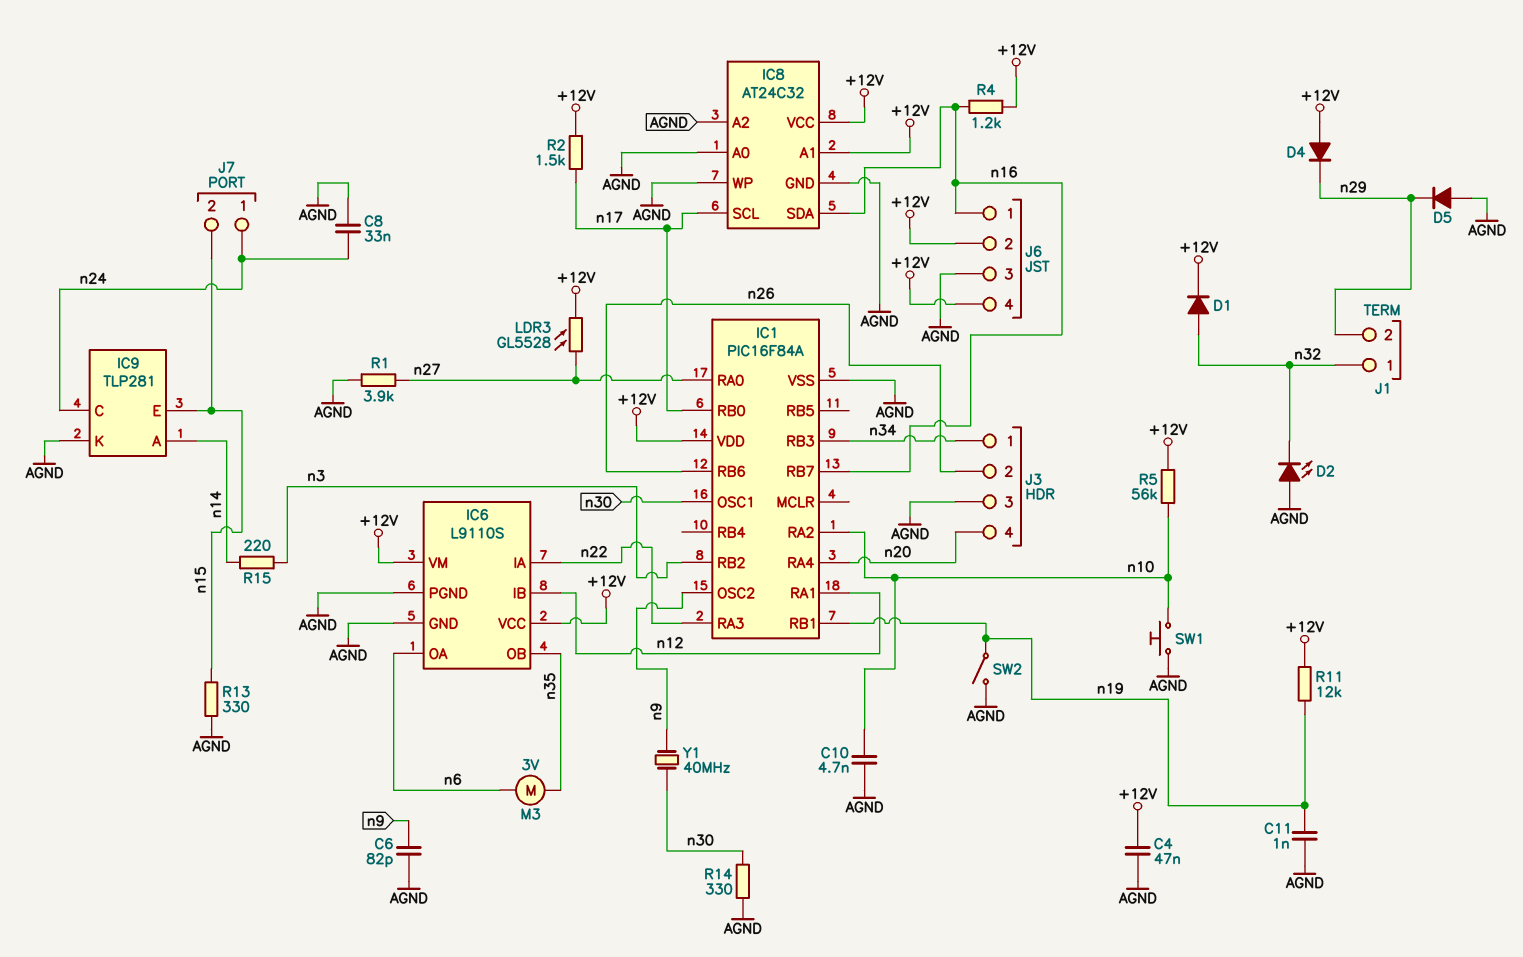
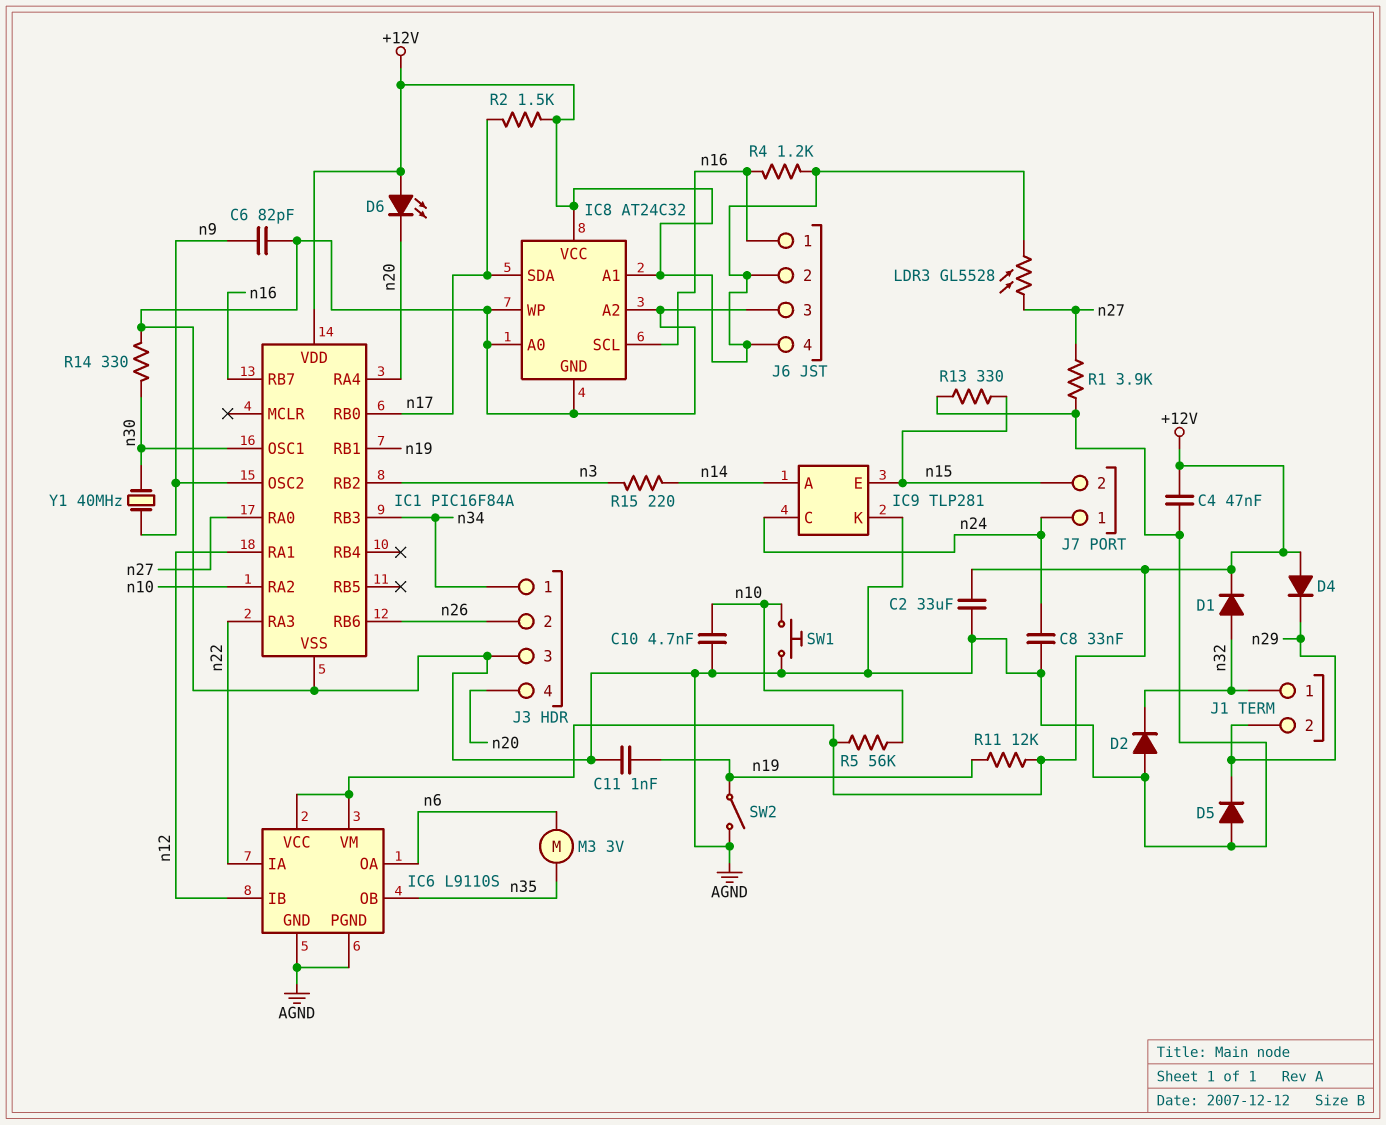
C2: none -> 33uF (+12V, AGND)
D2: LED (A AGND, K n32) -> diode (A AGND, K n32)
D6: none -> LED (A +12V, K n20)
IC8 pin SCL: n17 -> n16
IC8 pin SDA: n16 -> n17

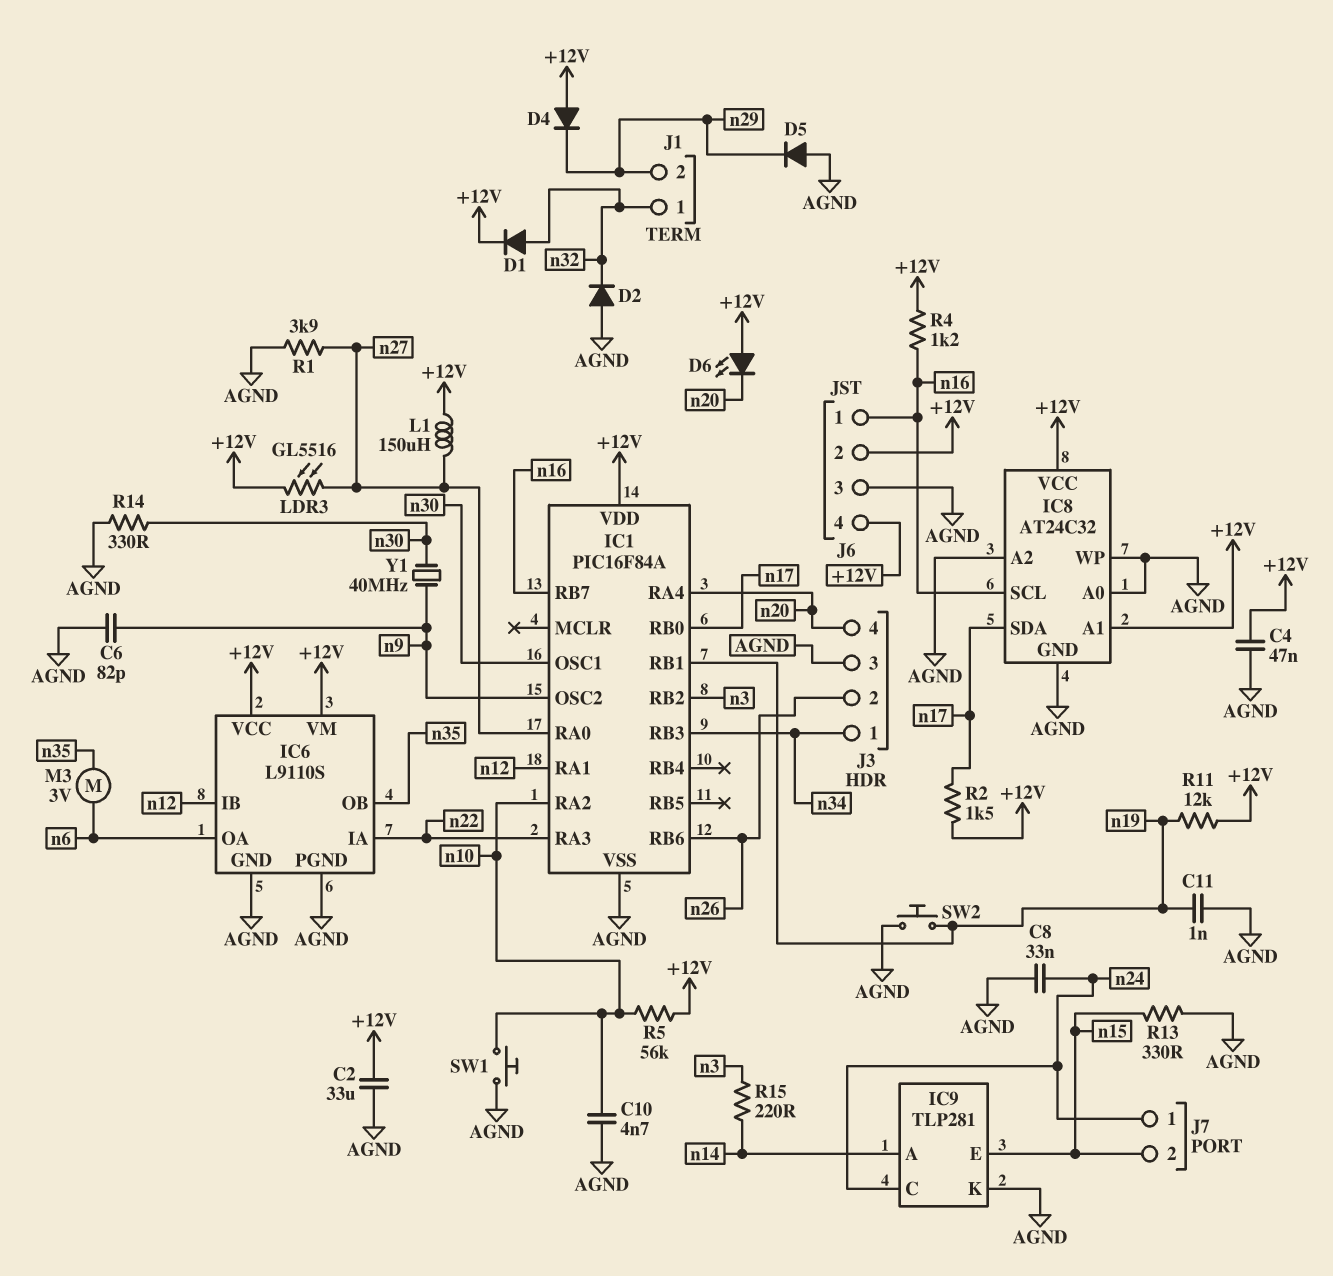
L1: none -> 150uH (+12V, n27)
LDR3: GL5528 (+12V, n27) -> GL5516 (+12V, n27)
SW2: switch (AGND, n19) -> button (AGND, n19)

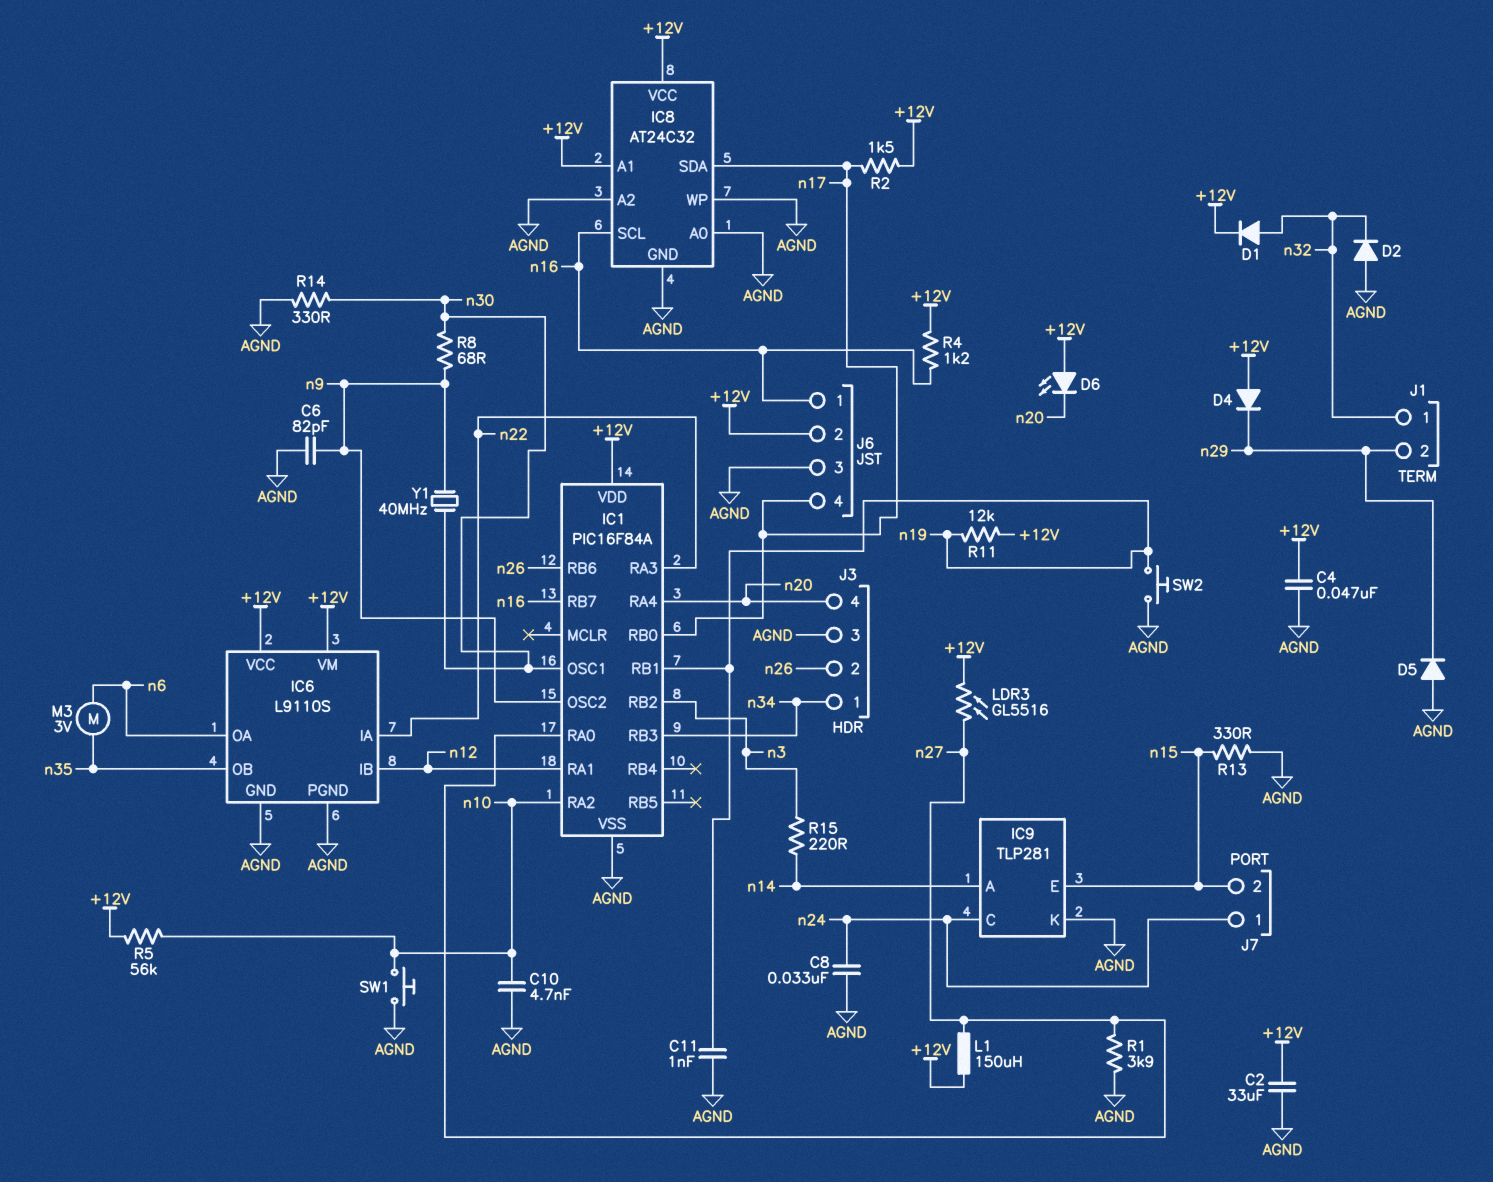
J6 pin 4: +12V -> n17
R8: none -> 68 (n9, n30)

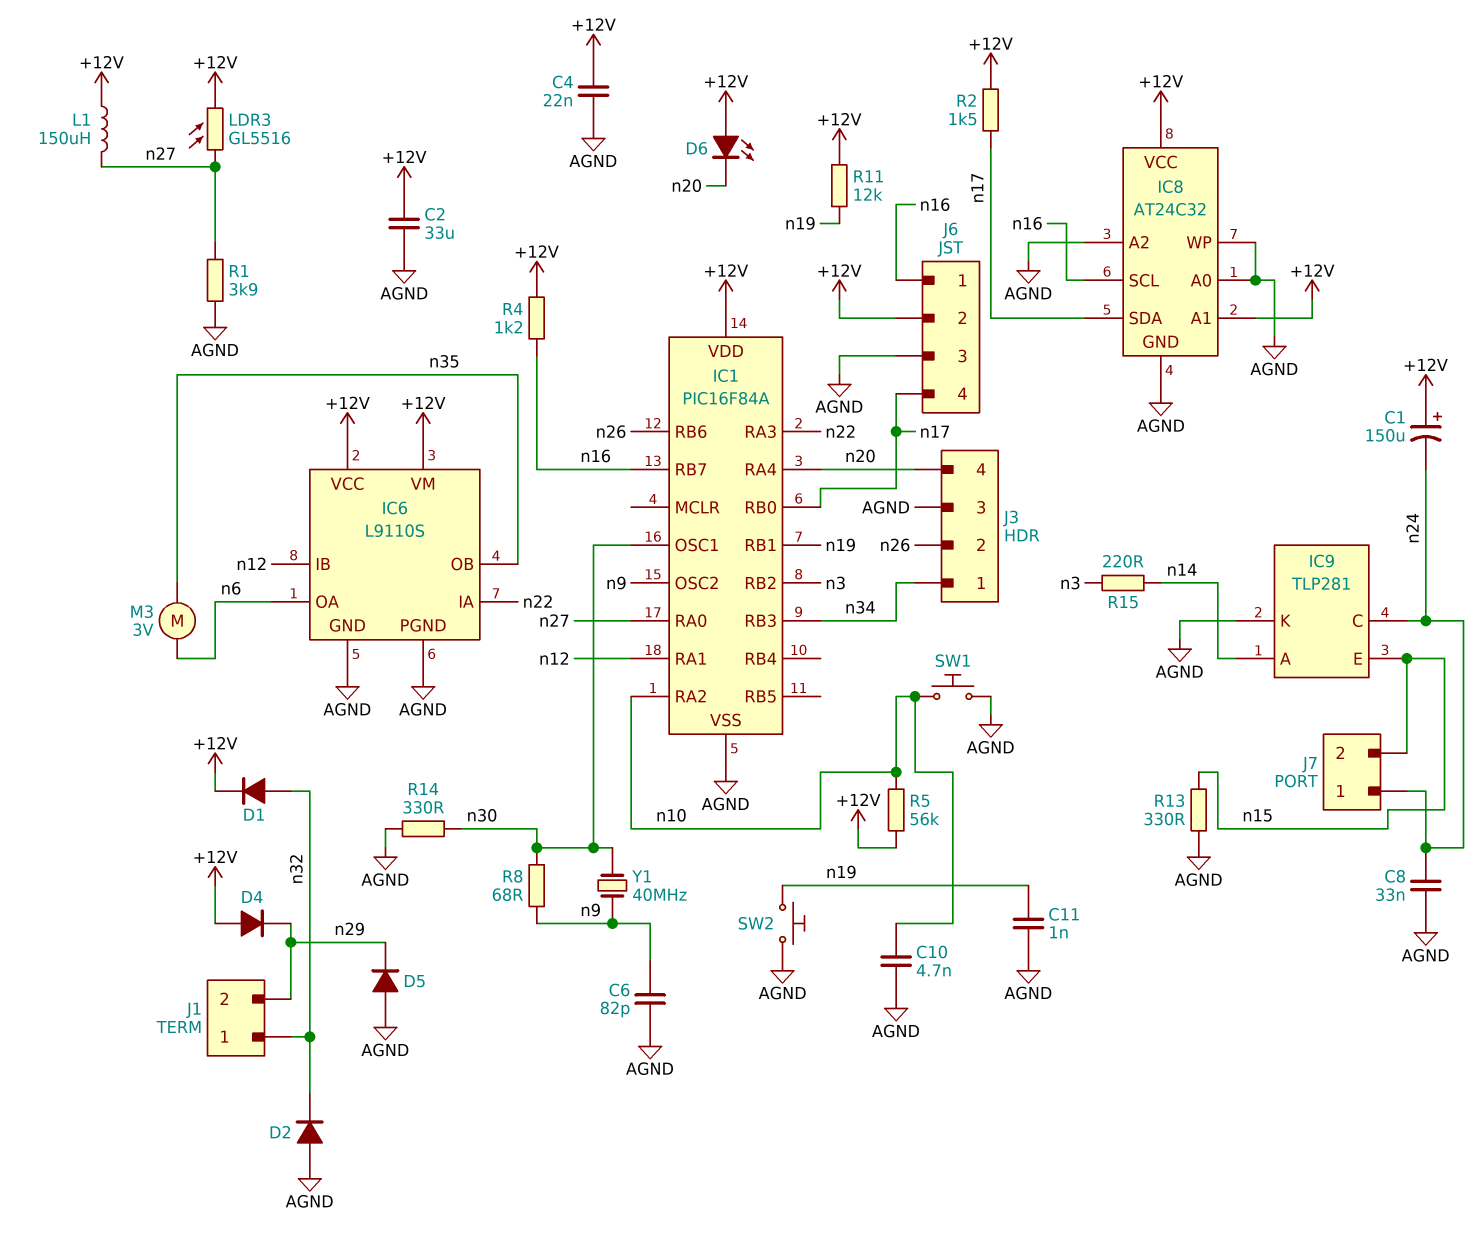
C1: none -> 150uF (plus +12V, minus n24)
C4: 47nF (+12V, AGND) -> 22nF (+12V, AGND)

